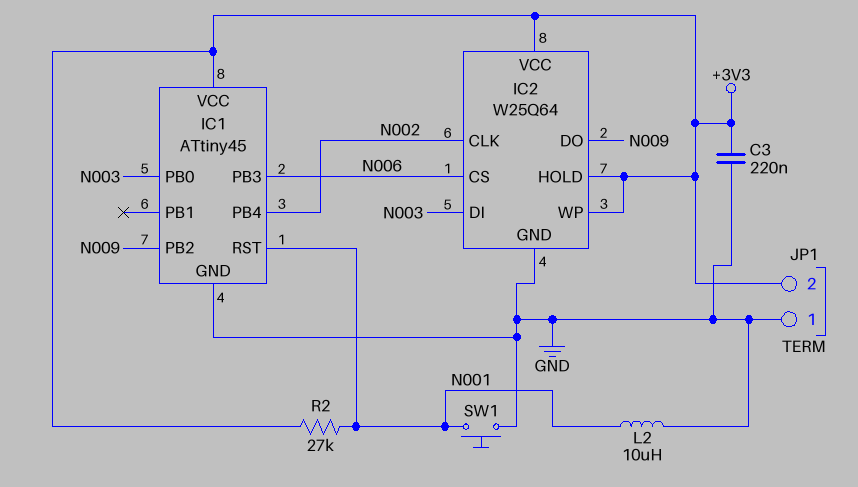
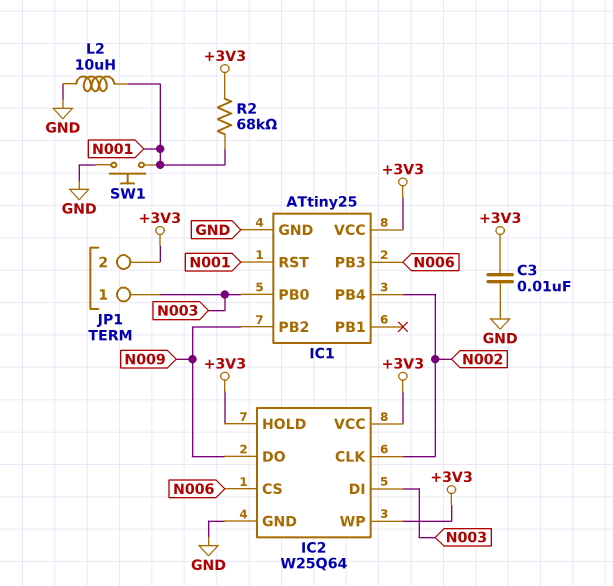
C3: 220nF (+3V3, GND) -> 10nF (+3V3, GND)
IC1: ATtiny45 -> ATtiny25
JP1 pin 1: GND -> N003
R2: 27k (+3V3, N001) -> 68k (+3V3, N001)

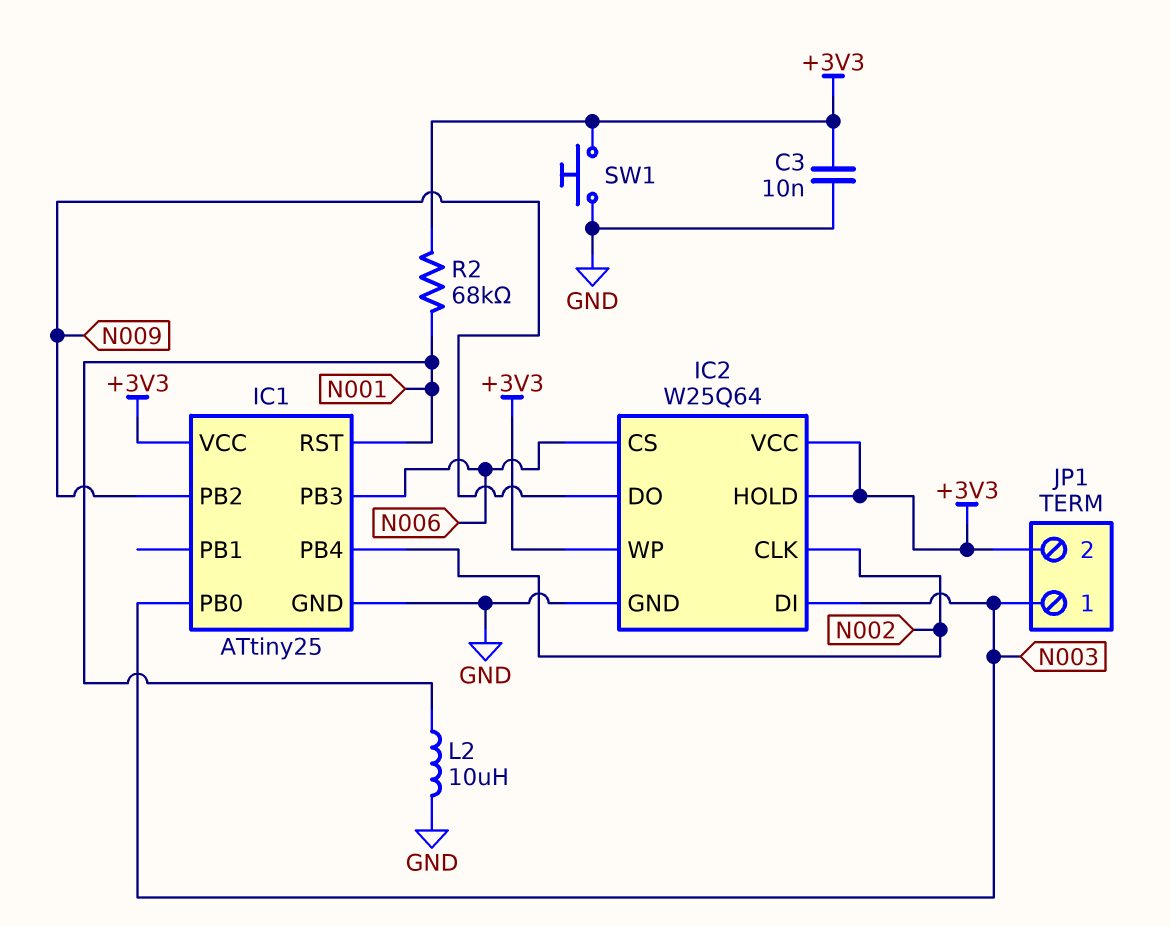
SW1: button (GND, N001) -> button (+3V3, GND)

